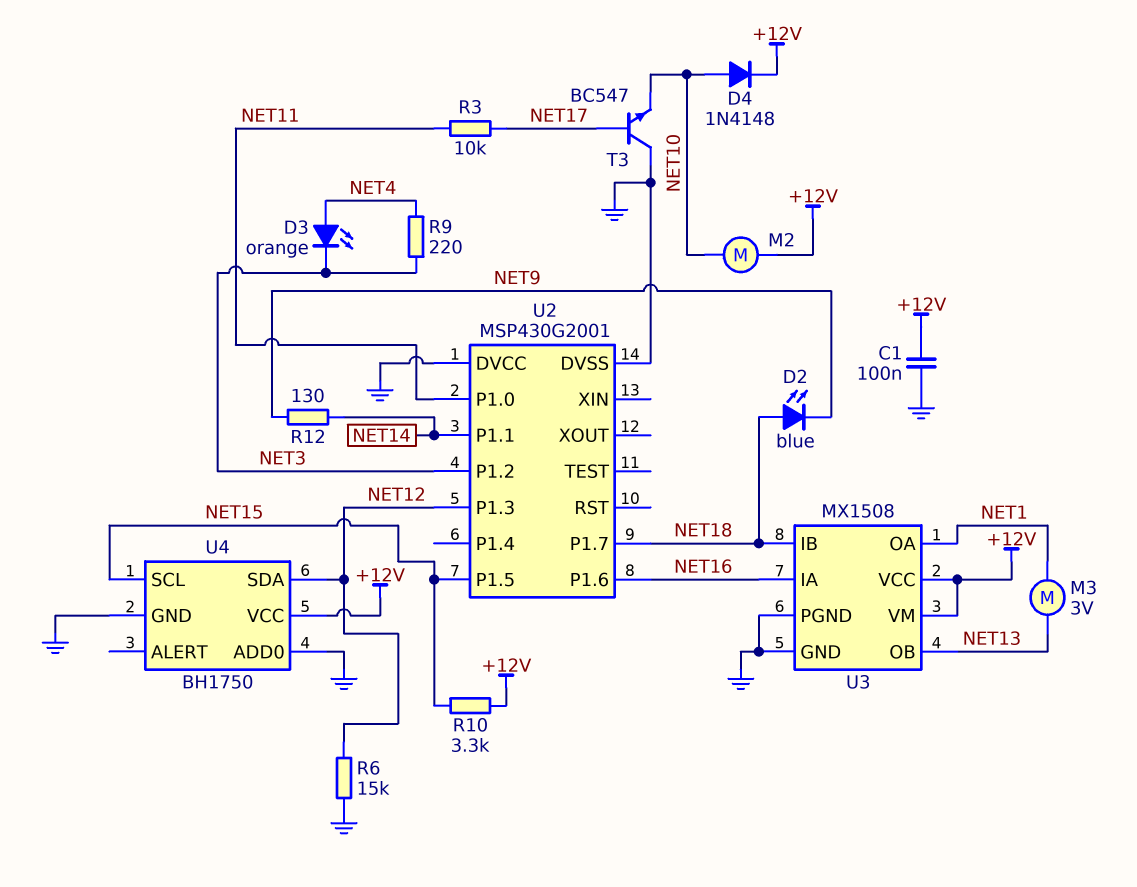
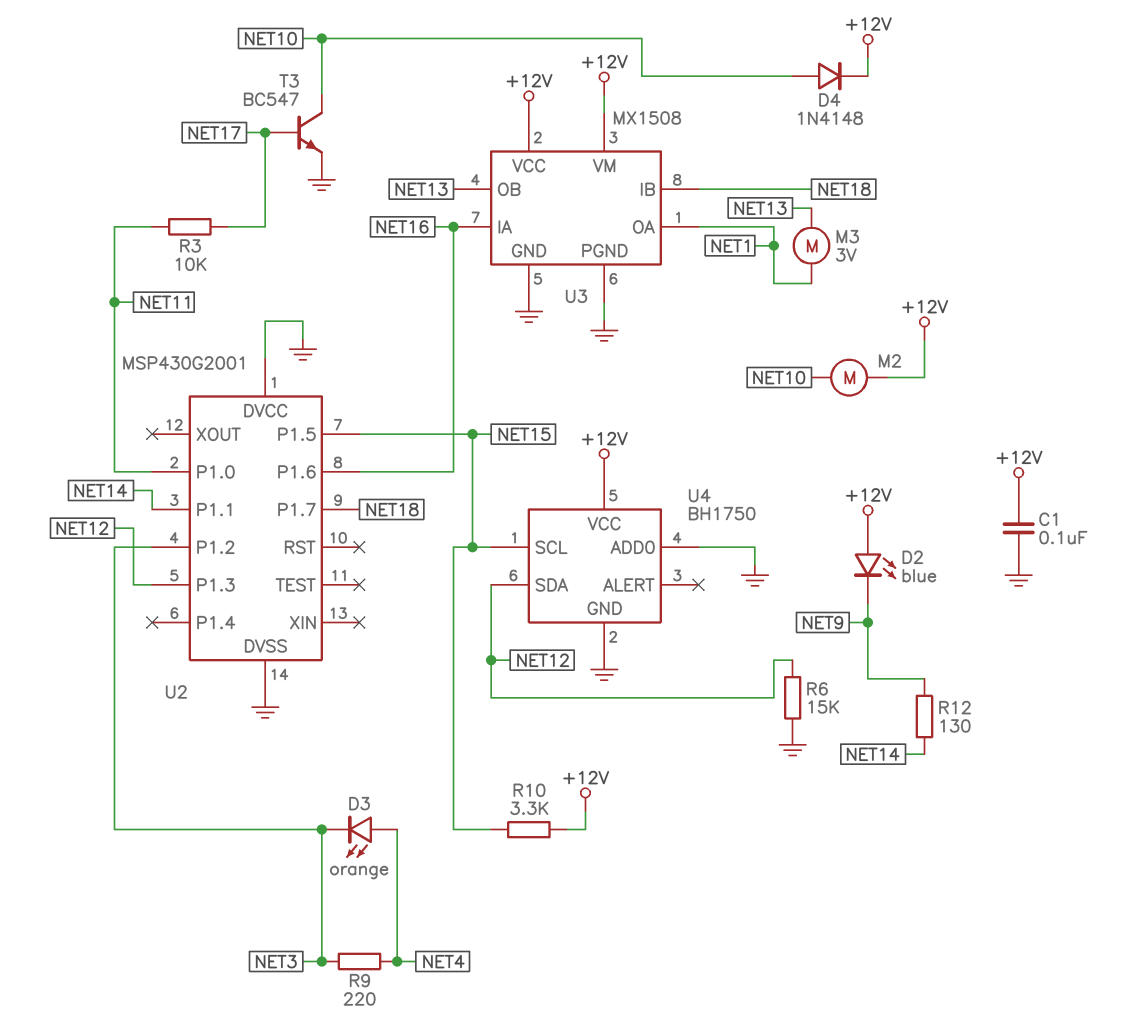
D2: LED blue (A NET18, K NET9) -> LED blue (A +12V, K NET9)
T3: NPN BC547 (B NET17, C GND, E NET10) -> NPN BC547 (B NET17, C NET10, E GND)

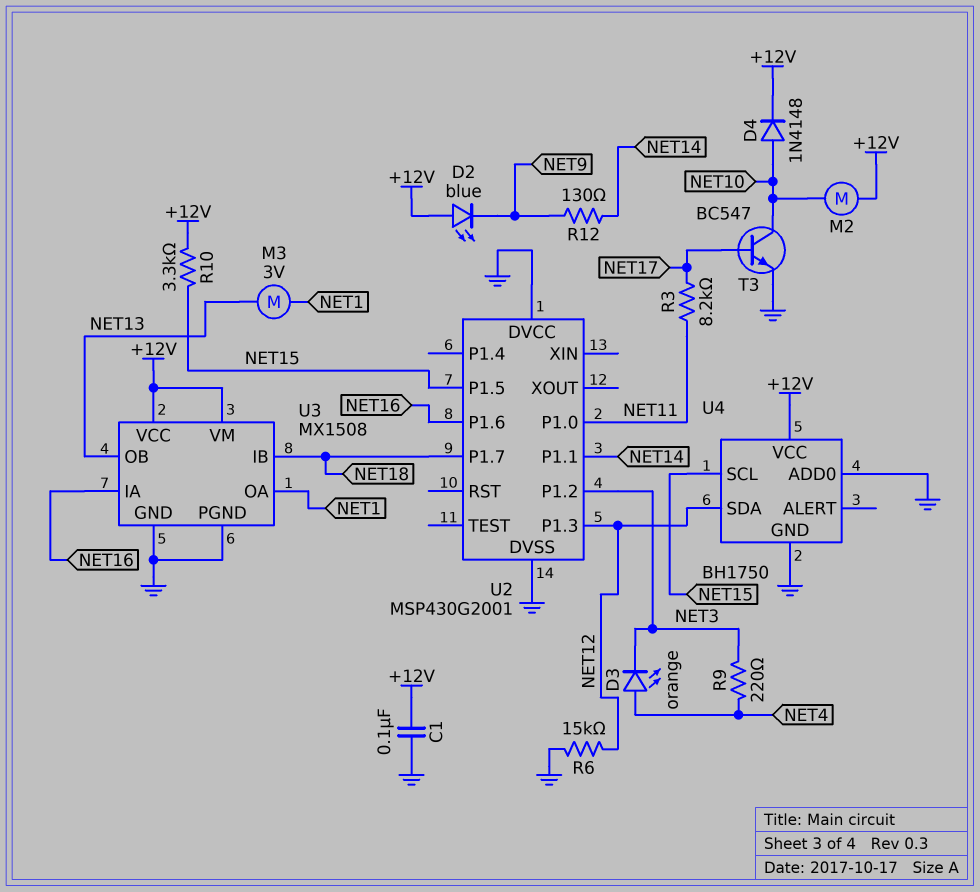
R3: 10k (NET11, NET17) -> 8.2k (NET11, NET17)

